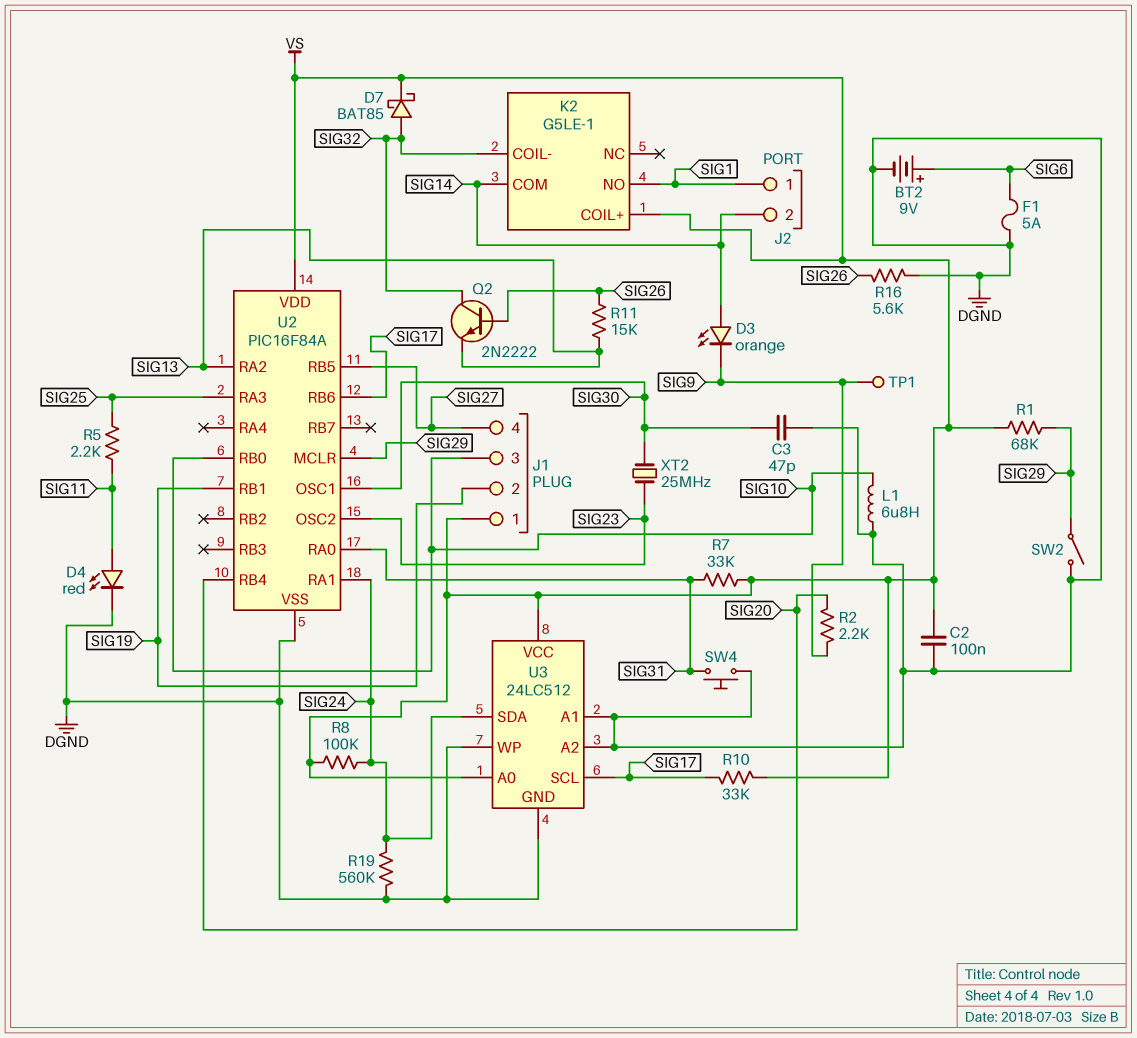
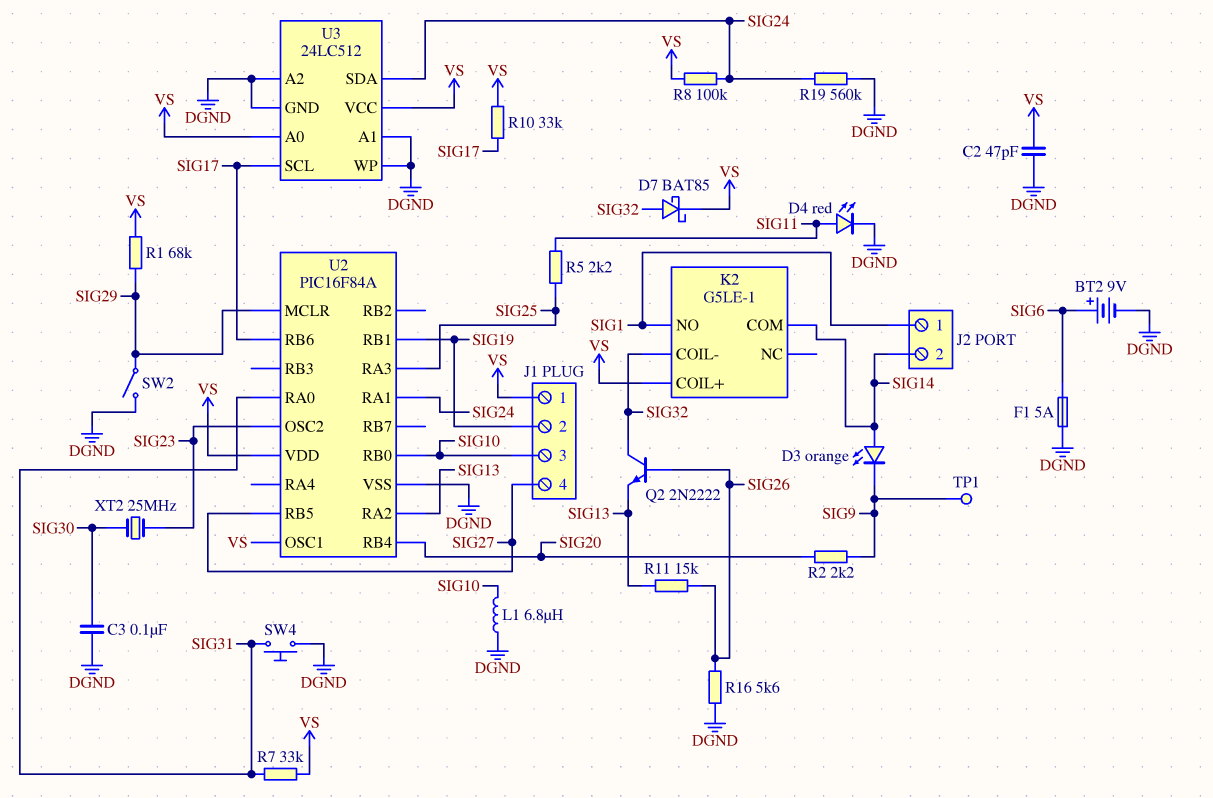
C2: 100nF (DGND, VS) -> 47pF (DGND, VS)
C3: 47pF (DGND, SIG30) -> 100nF (DGND, SIG30)
U2 pin OSC1: SIG30 -> VS

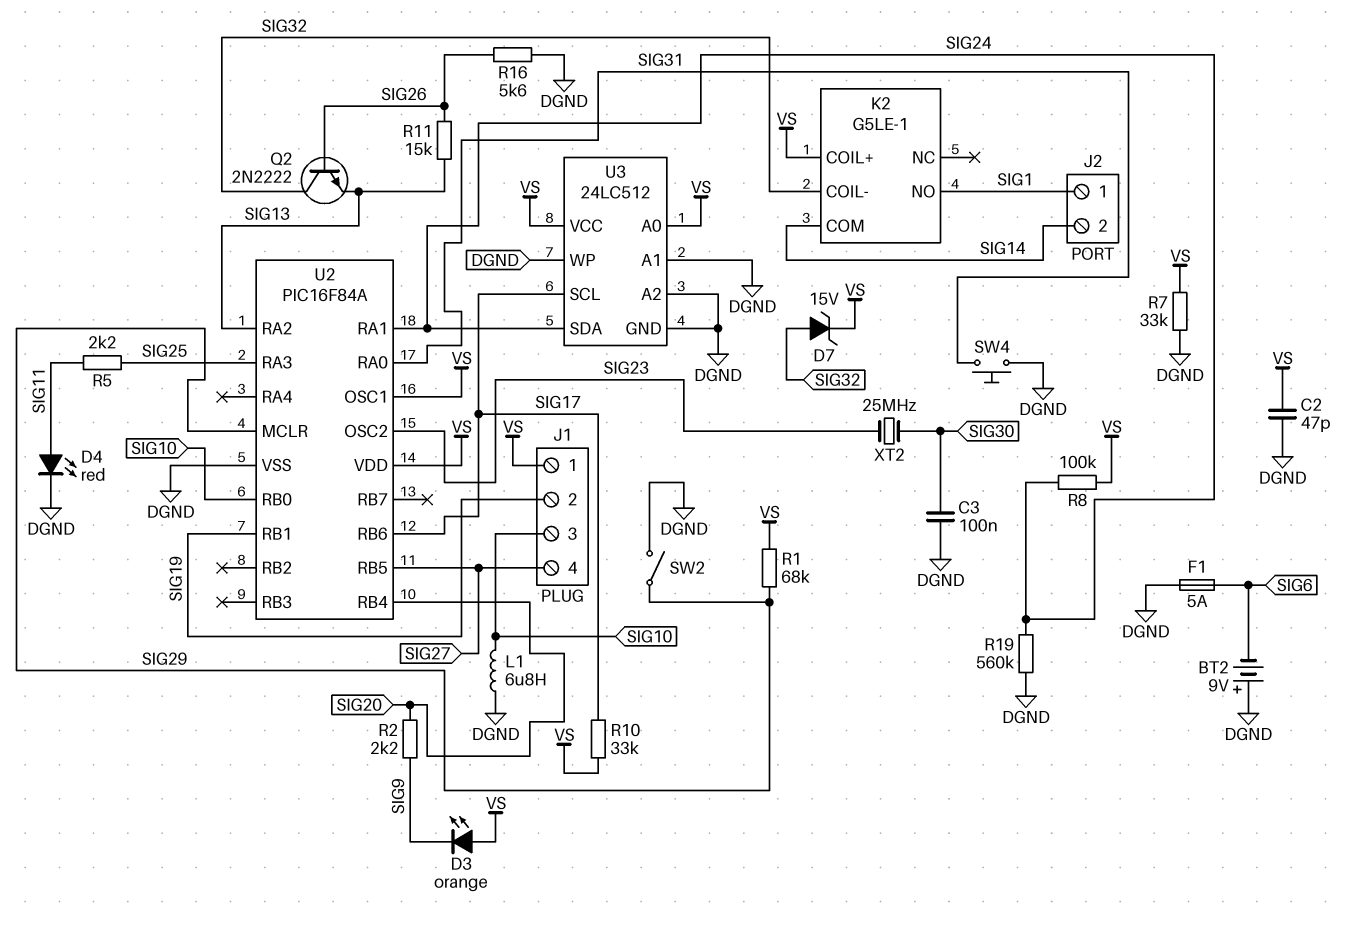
BT2: 9V (plus SIG6, minus DGND) -> 9V (plus DGND, minus SIG6)
D3: LED orange (A SIG14, K SIG9) -> LED orange (A VS, K SIG9)
D7: schottky BAT85 (A SIG32, K VS) -> zener 15V (A SIG32, K VS)
R7: 33k (SIG31, VS) -> 33k (DGND, VS)
TP1: test point (SIG9) -> none

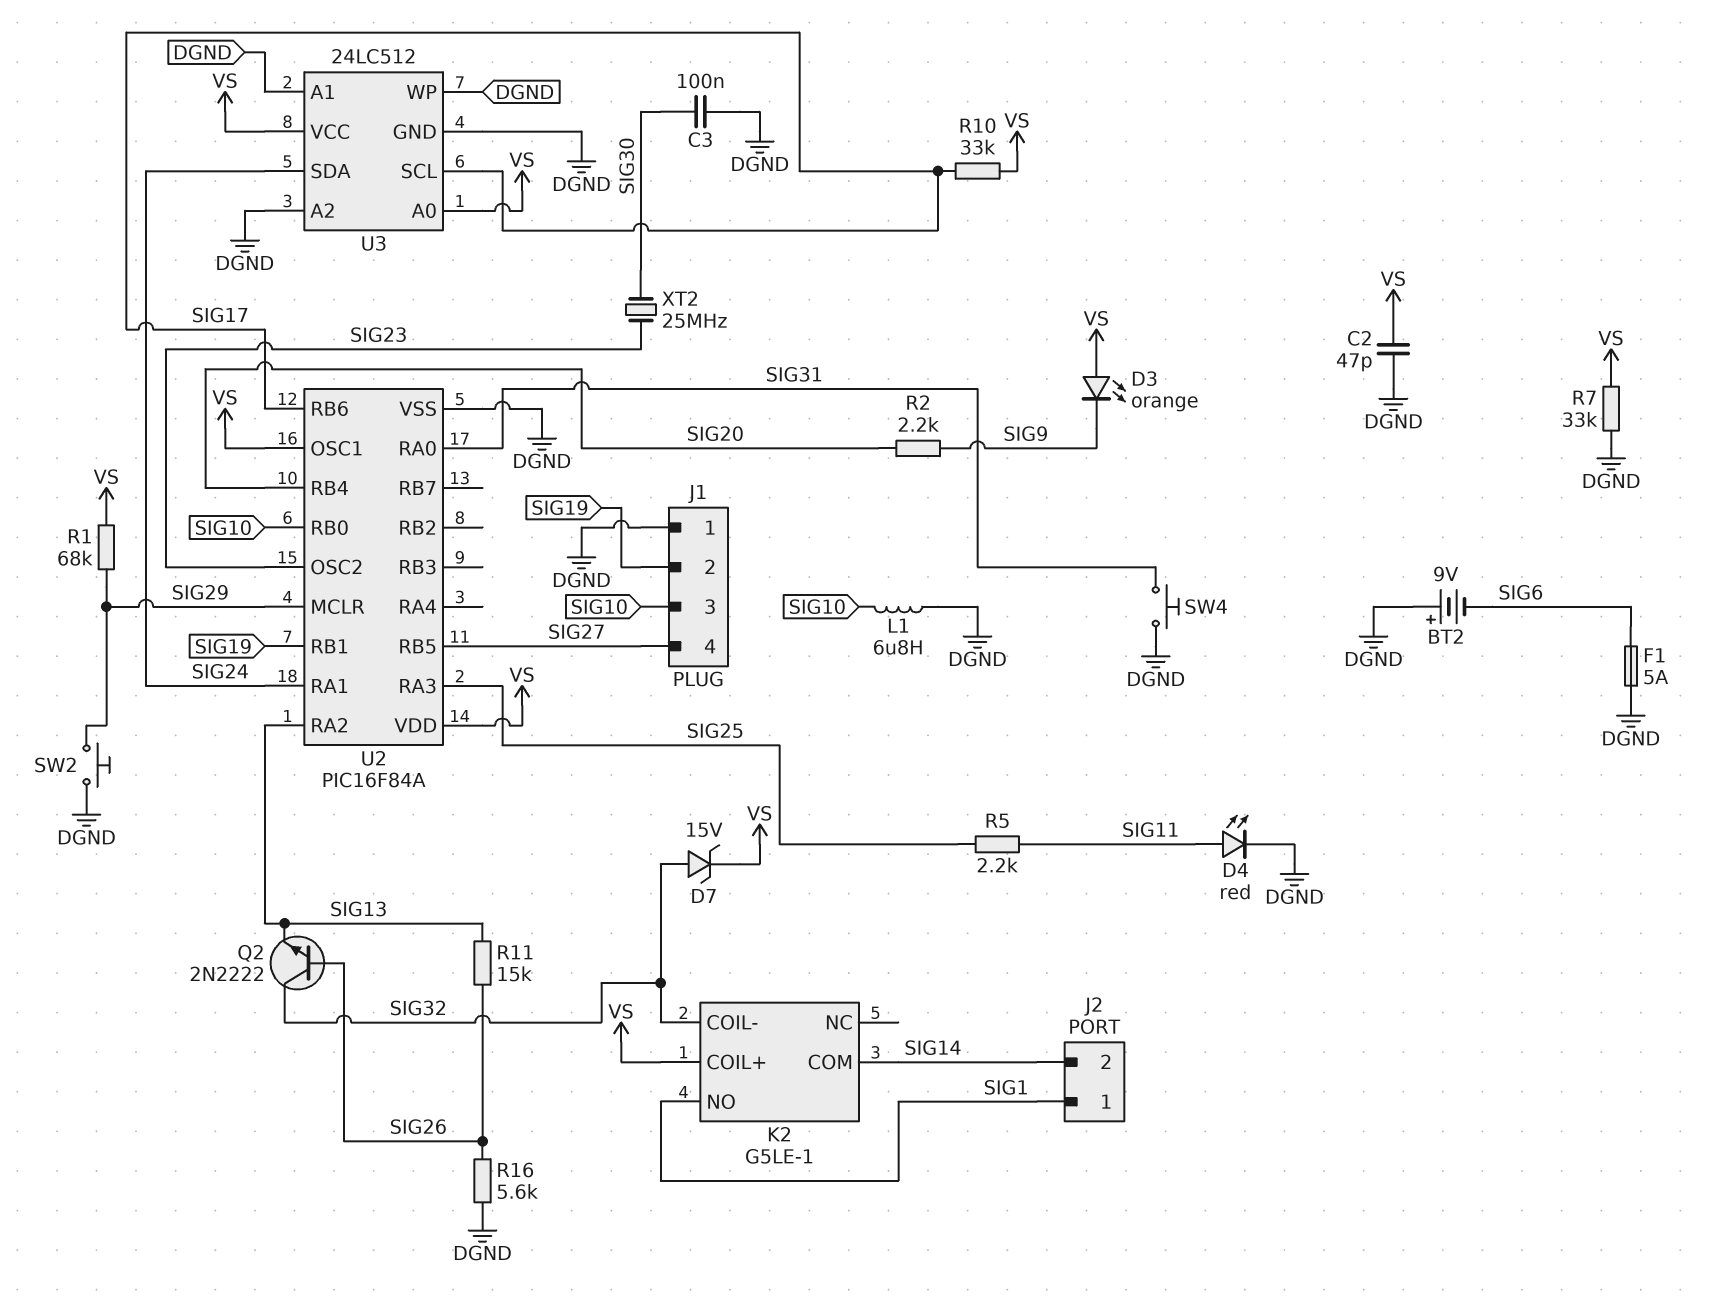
J1 pin 1: VS -> DGND
R8: 100k (SIG24, VS) -> none
R19: 560k (DGND, SIG24) -> none
SW2: switch (DGND, SIG29) -> button (DGND, SIG29)

